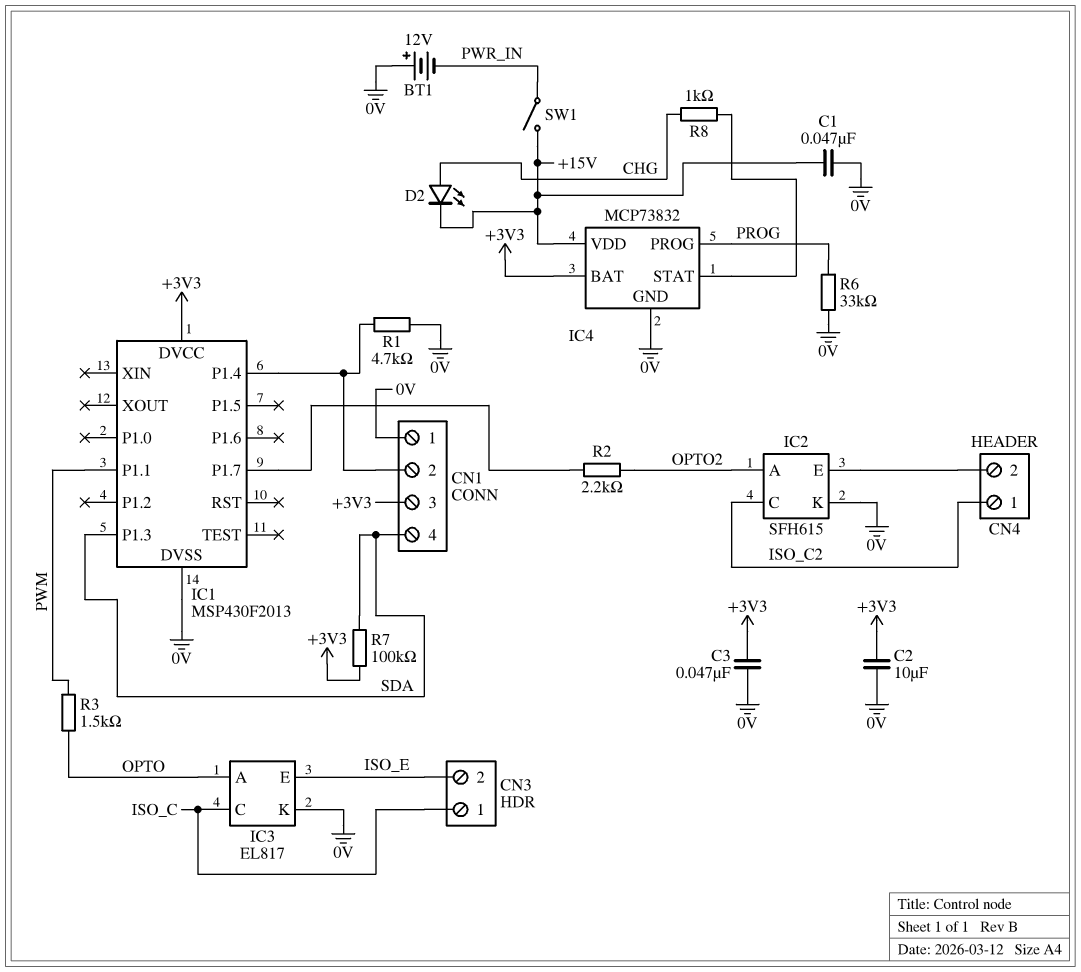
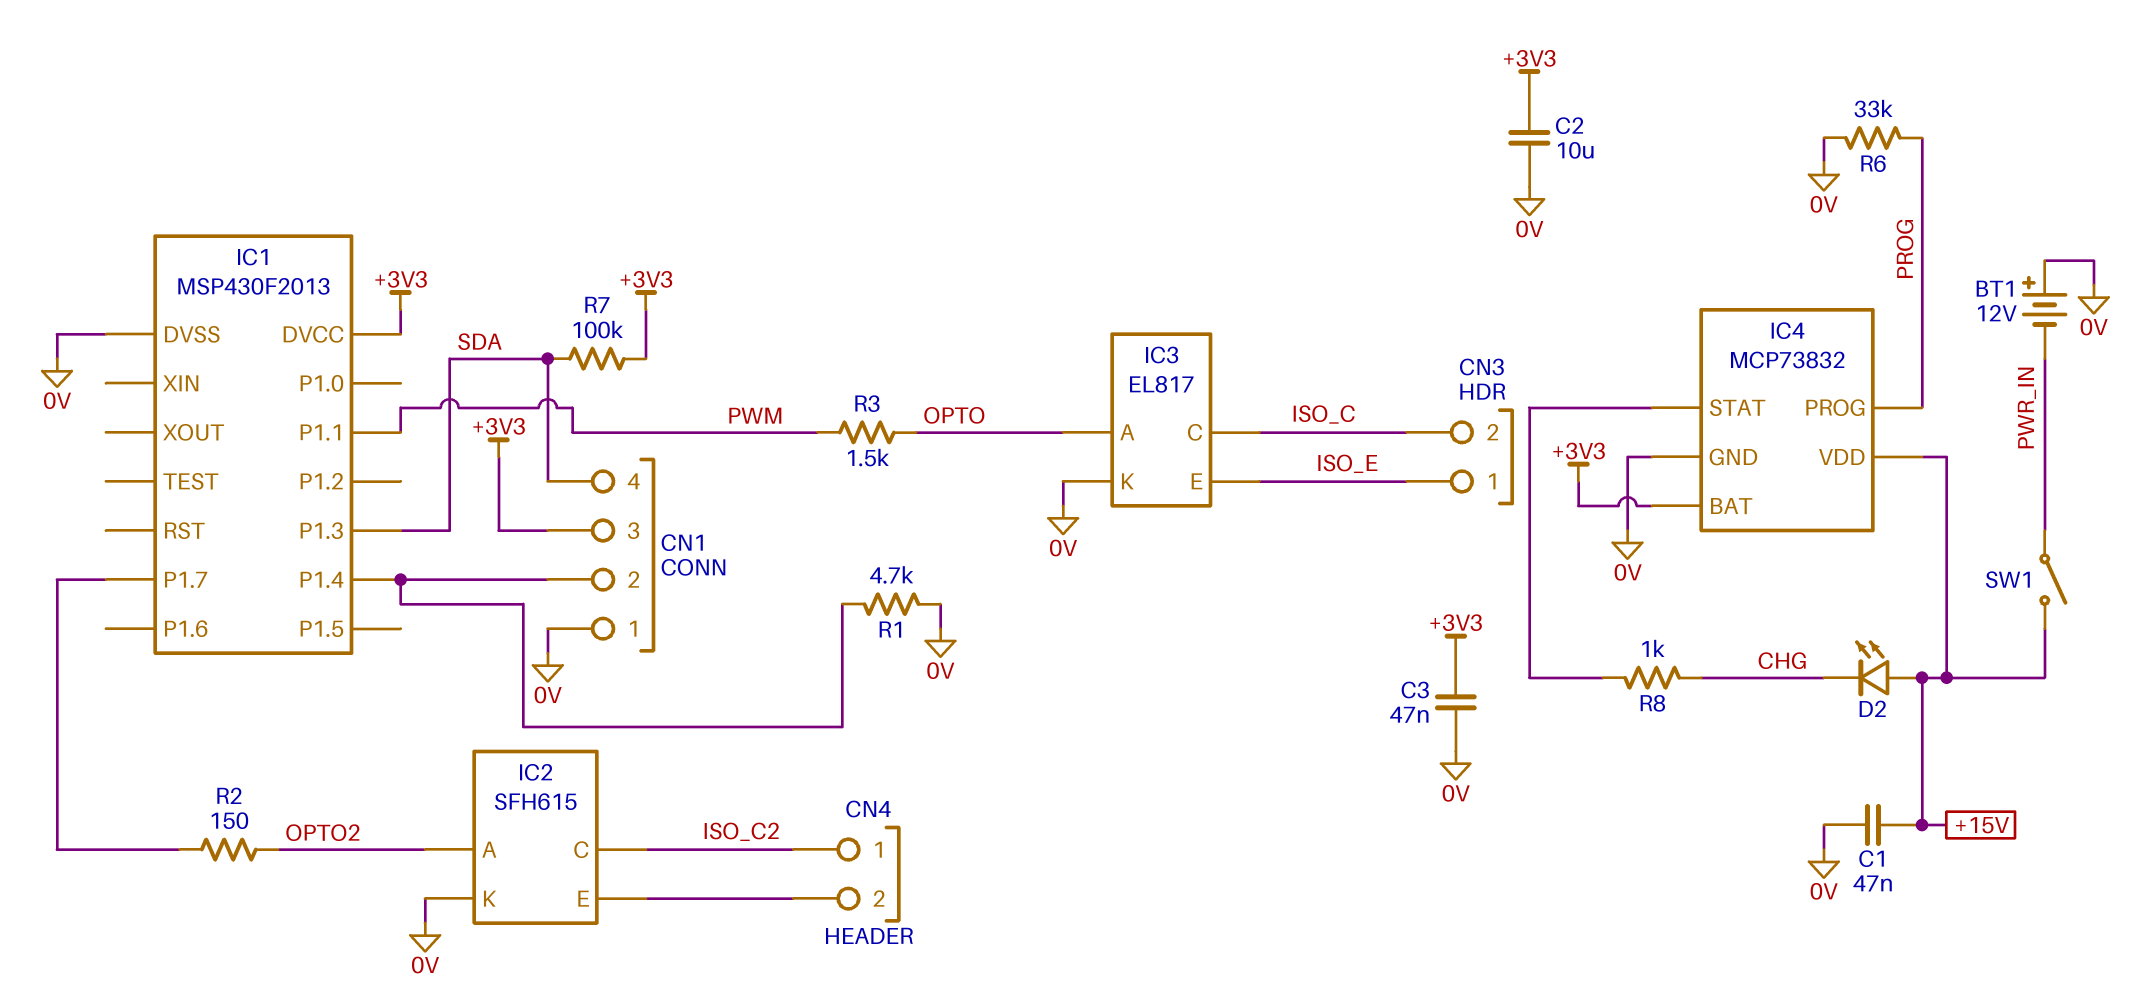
CN3 pin 1: ISO_C -> ISO_E
CN3 pin 2: ISO_E -> ISO_C
D2: LED (A CHG, K +15V) -> LED (A +15V, K CHG)
R2: 2.2k (IC1/P1.7, OPTO2) -> 150 (IC1/P1.7, OPTO2)

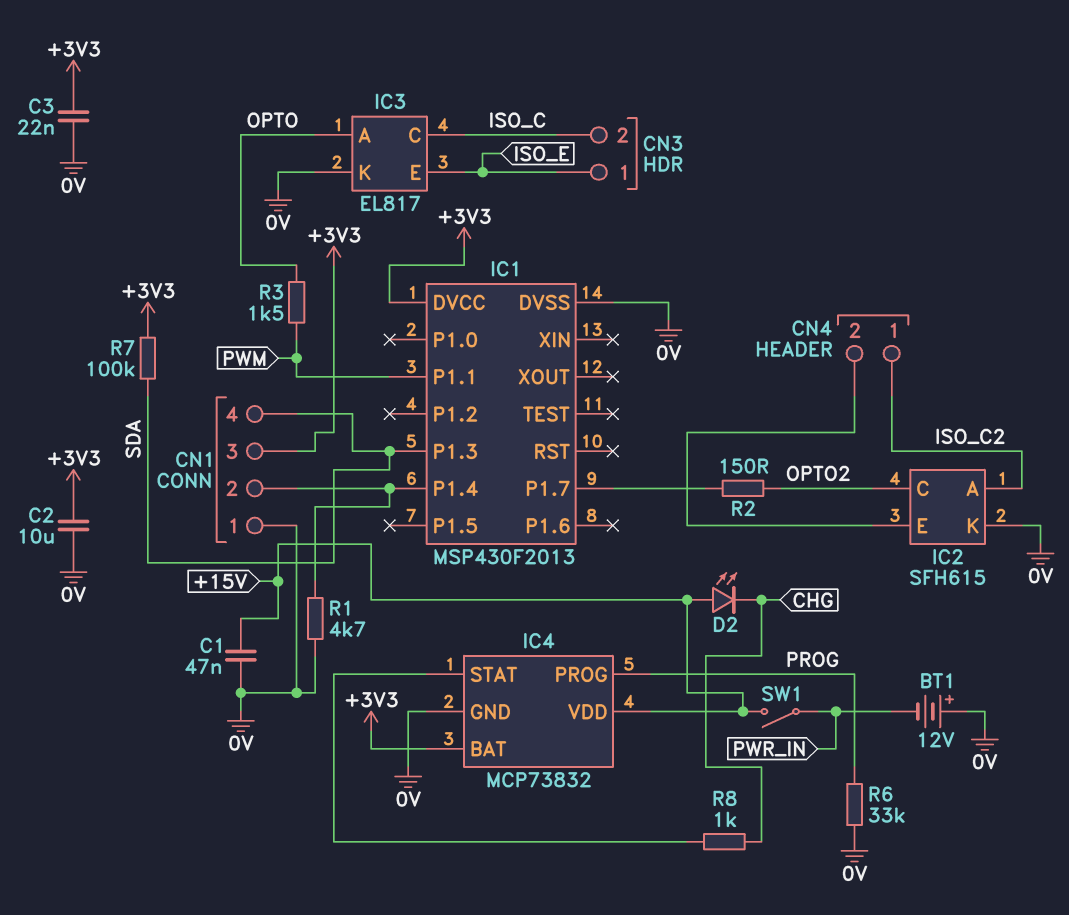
C3: 47nF (+3V3, 0V) -> 22nF (+3V3, 0V)
IC2 pin A: OPTO2 -> ISO_C2
IC2 pin C: ISO_C2 -> OPTO2

